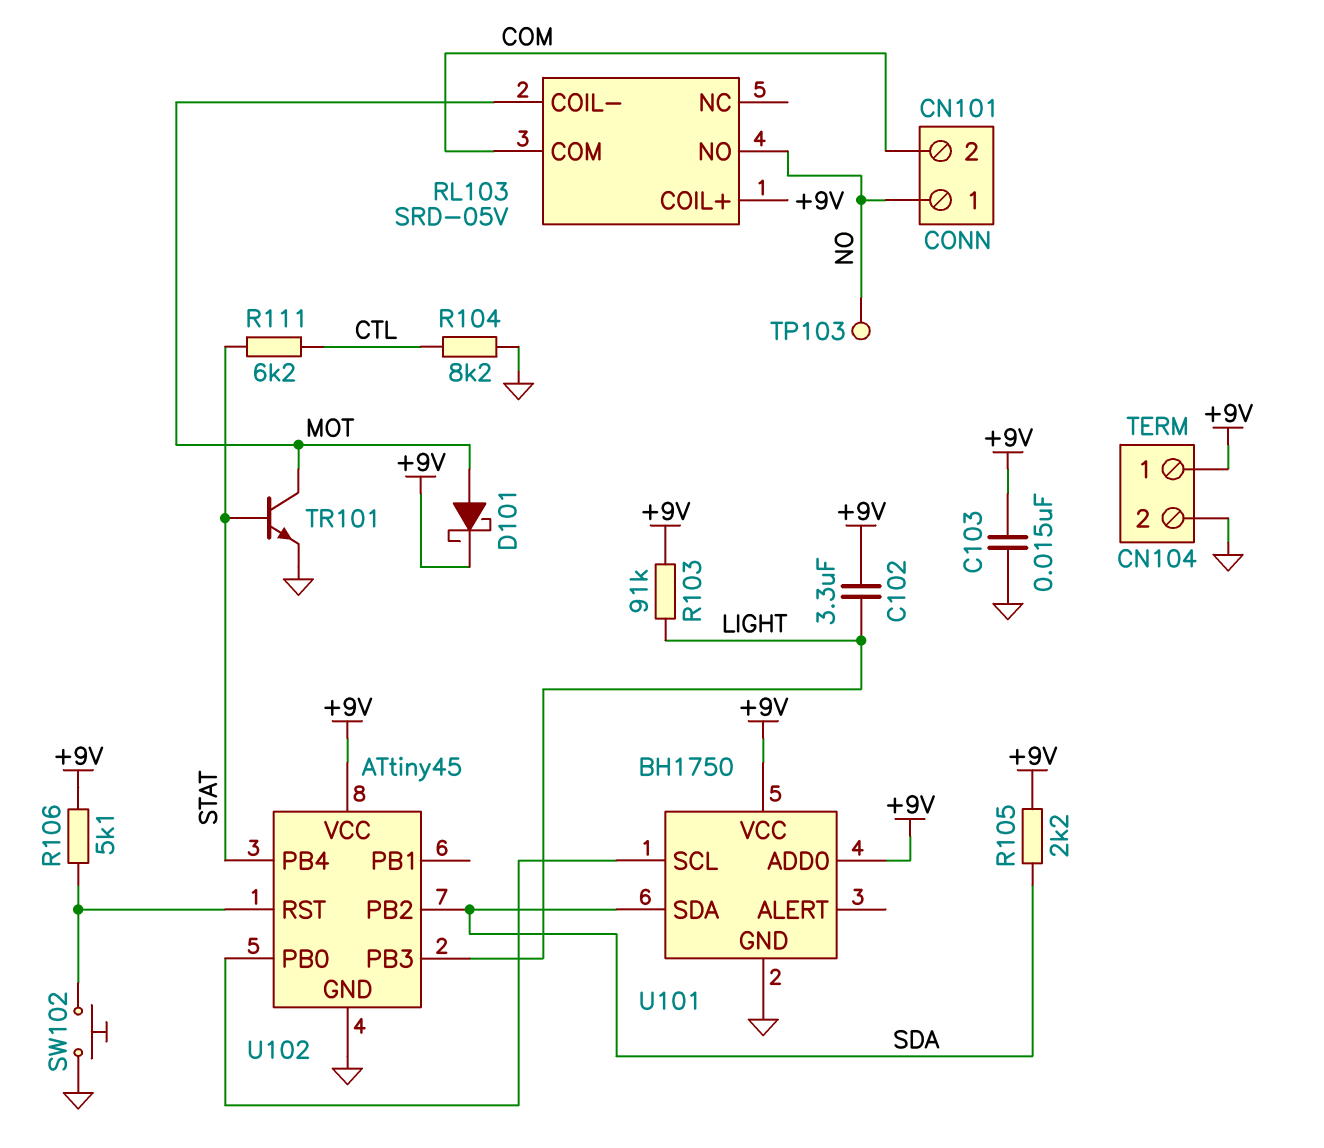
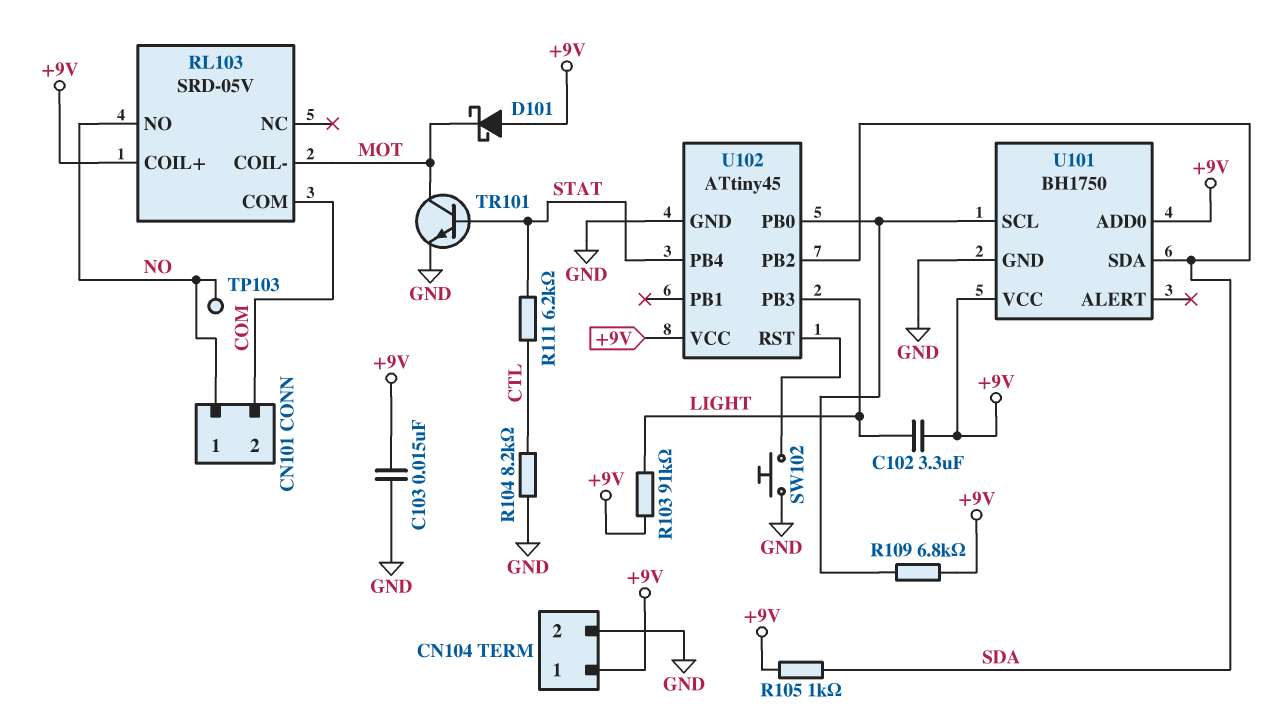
D101: schottky (A MOT, K +9V) -> schottky (A +9V, K MOT)
R105: 2.2k (+9V, SDA) -> 1k (+9V, SDA)
R106: 5.1k (+9V, U102/RST) -> none
R109: none -> 6.8k (+9V, U101/SCL)

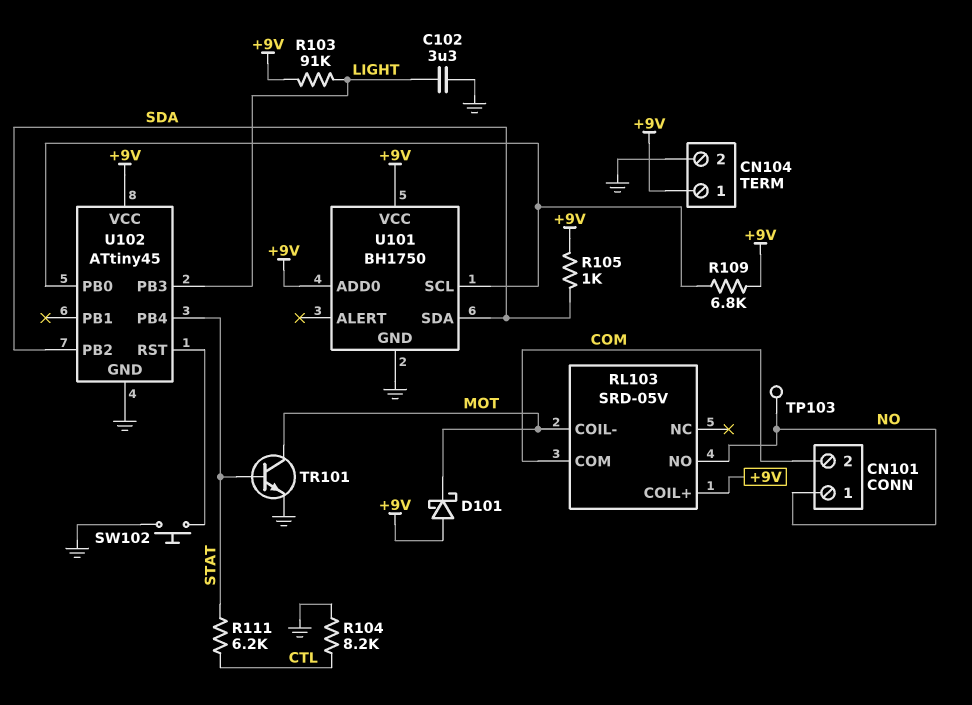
C102: 3.3uF (+9V, LIGHT) -> 3.3uF (GND, LIGHT)
C103: 15nF (+9V, GND) -> none

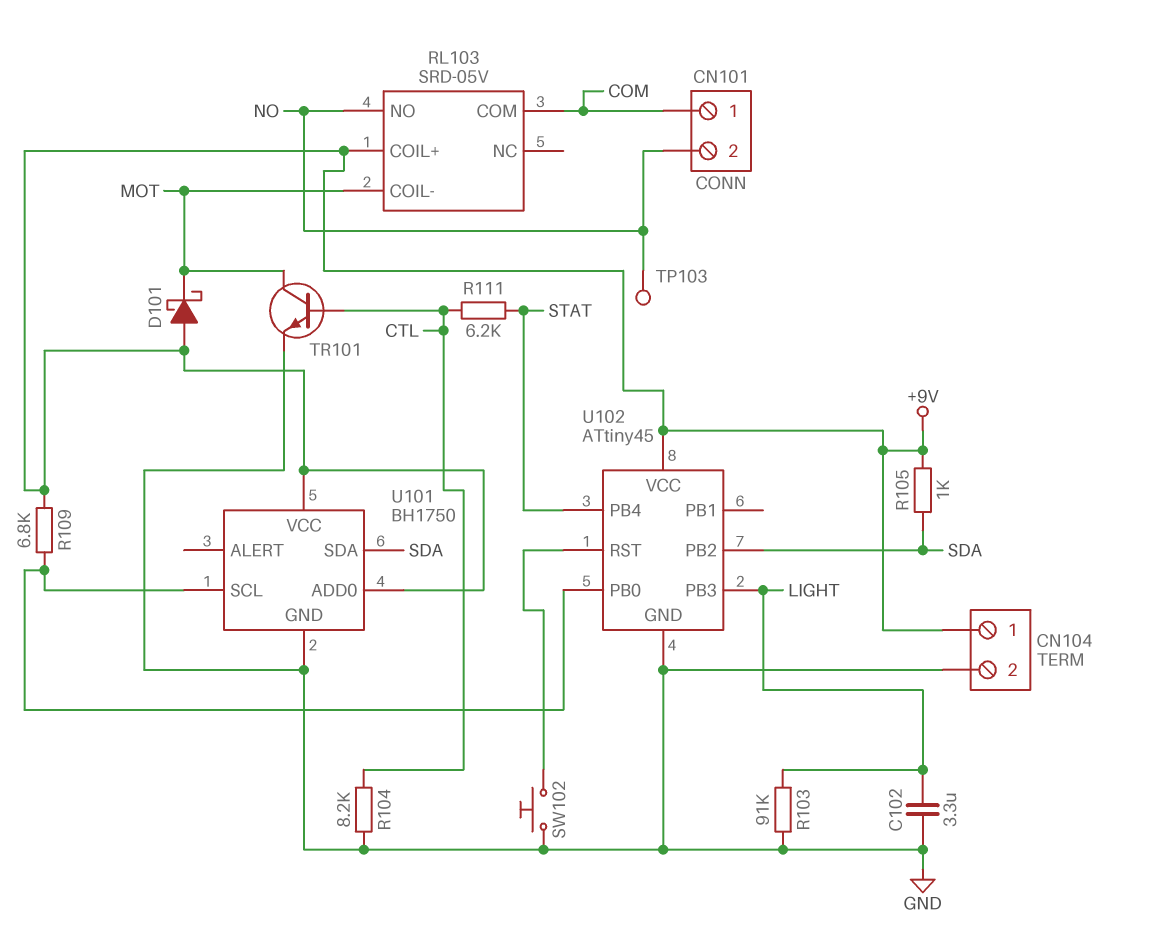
CN101 pin 1: NO -> COM
CN101 pin 2: COM -> NO
R103: 91k (+9V, LIGHT) -> 91k (GND, LIGHT)
TR101: NPN (B STAT, C MOT, E GND) -> NPN (B CTL, C MOT, E GND)

